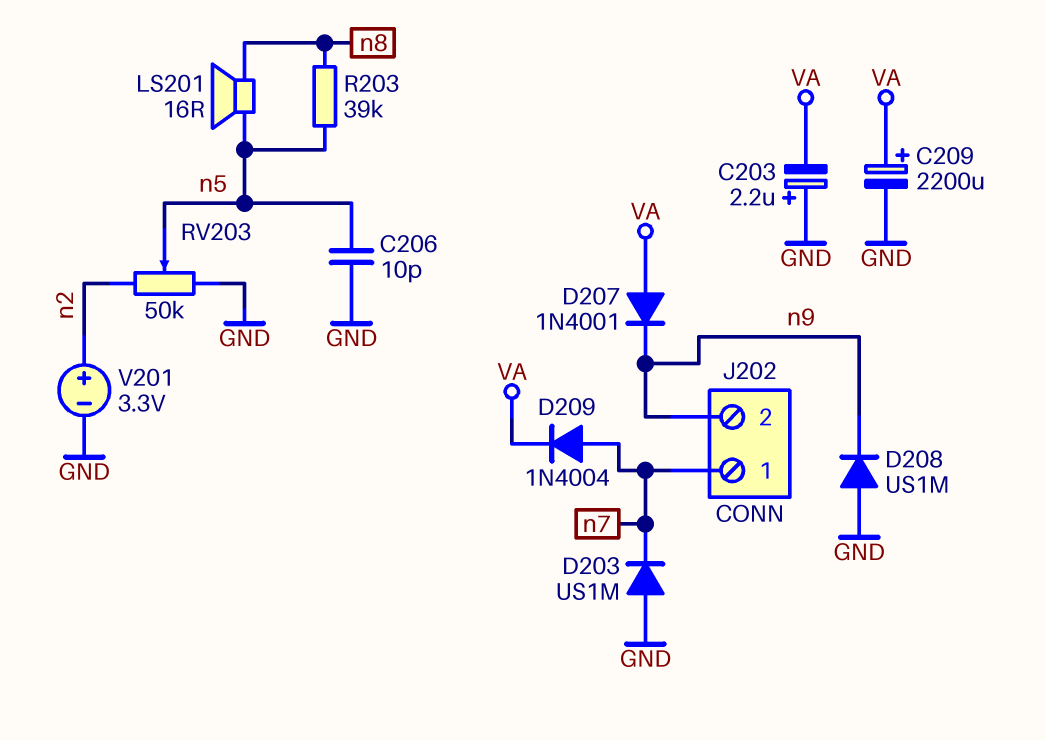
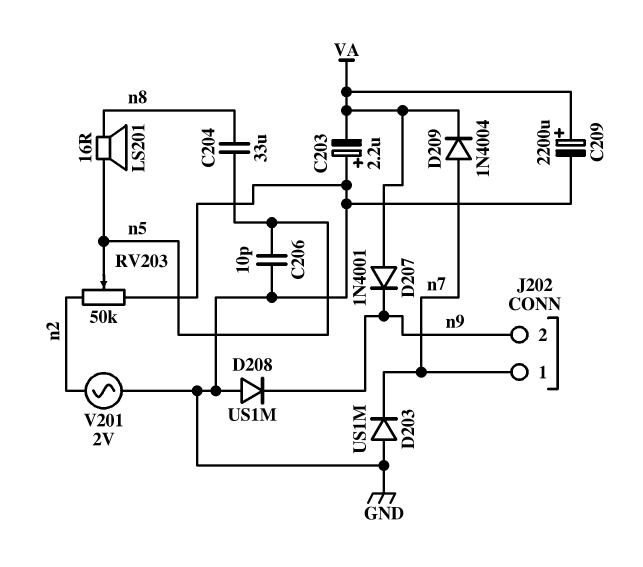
C204: none -> 33uF (n5, n8)
R203: 39k (n5, n8) -> none
V201: 3.3V (plus n2, minus GND) -> AC 2V (GND, n2)

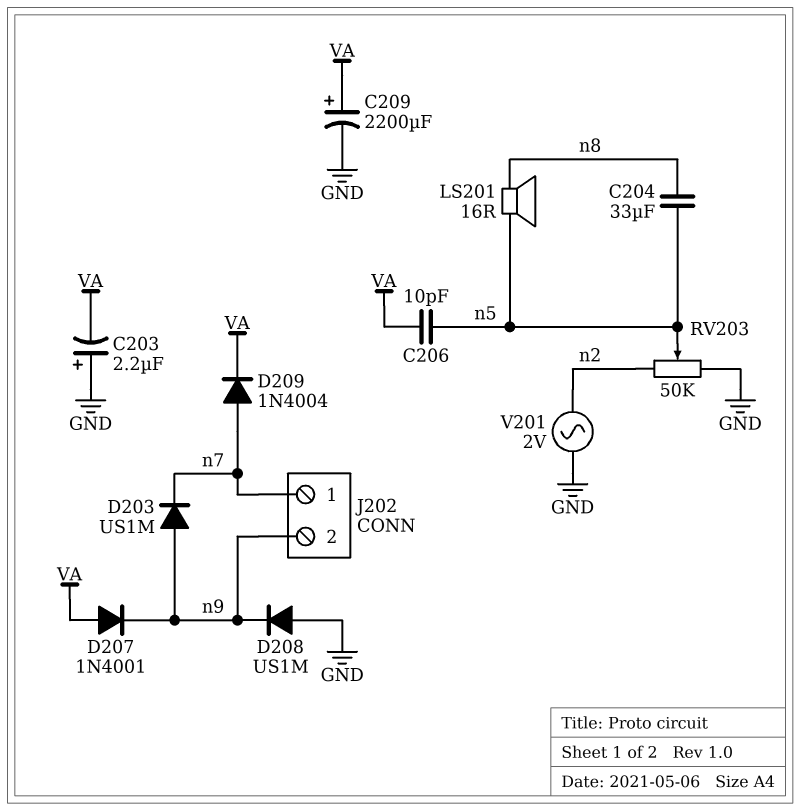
C206: 10pF (GND, n5) -> 10pF (VA, n5)
D203: diode US1M (A GND, K n7) -> diode US1M (A n9, K n7)

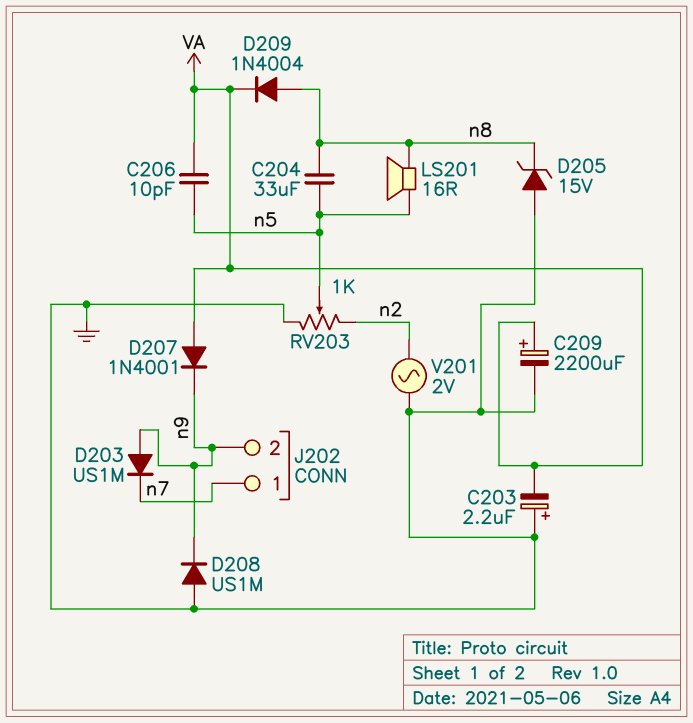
D205: none -> zener 15V (A GND, K n8)
D209: diode 1N4004 (A n7, K VA) -> diode 1N4004 (A n8, K VA)
RV203: 50k (GND, n2, wiper n5) -> 1k (GND, n2, wiper n5)

